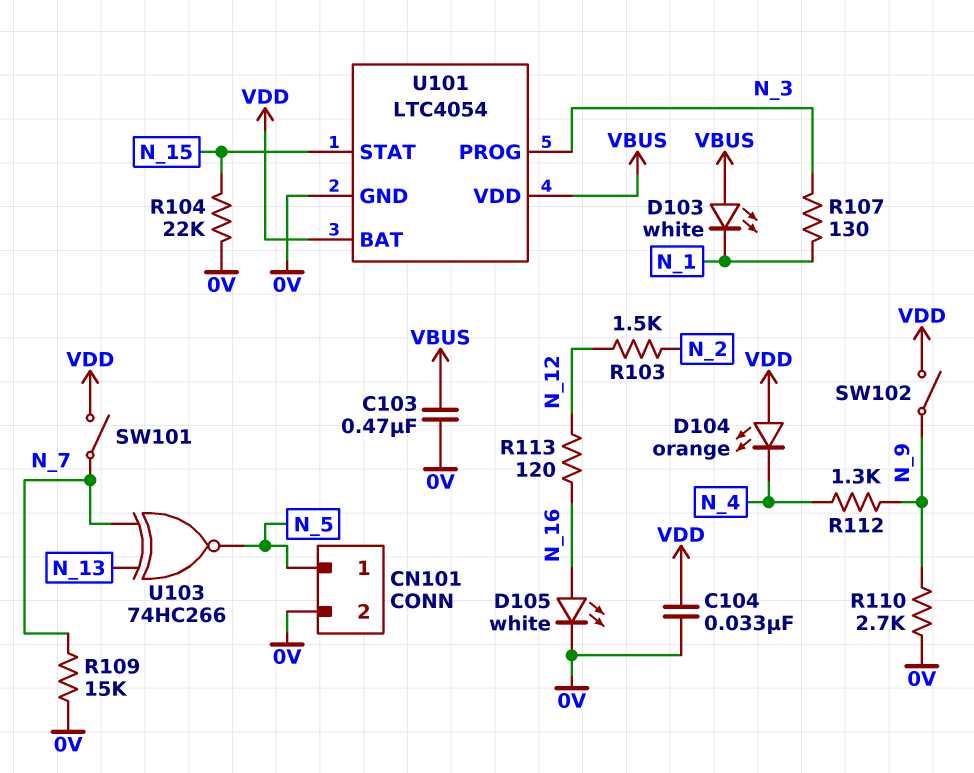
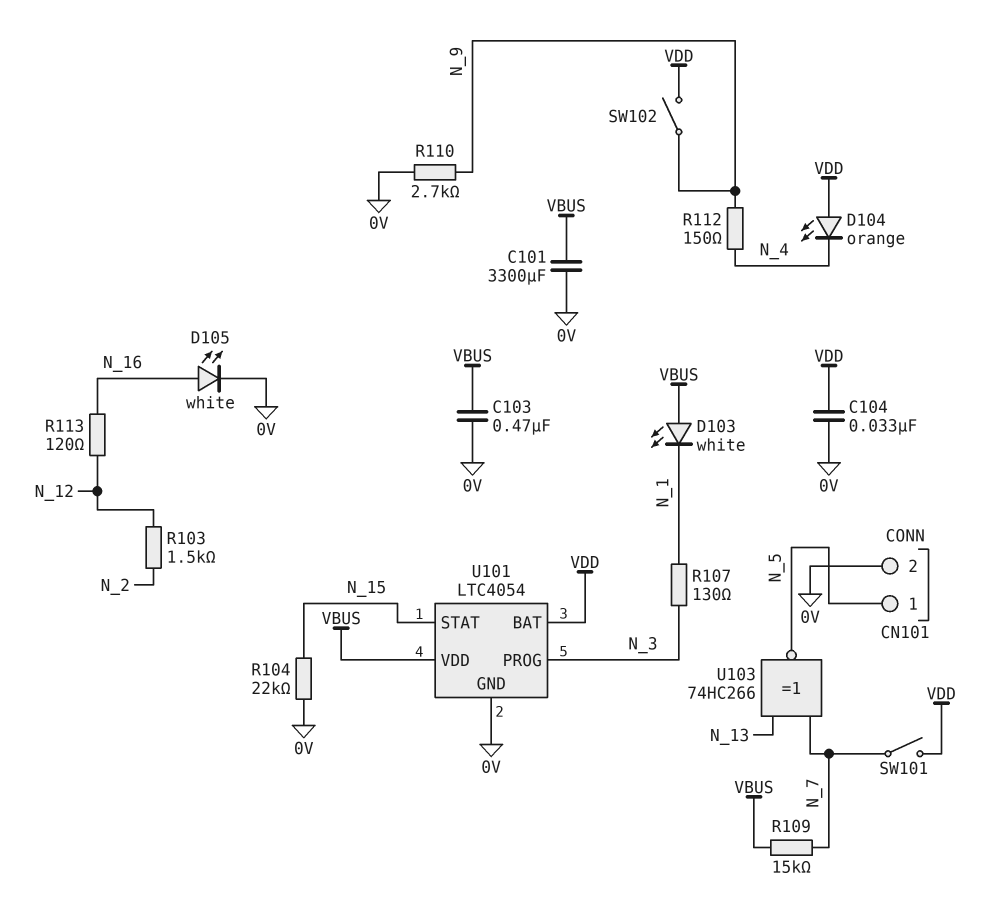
C101: none -> 3300uF (0V, VBUS)
R109: 15k (0V, N_7) -> 15k (N_7, VBUS)
R112: 1.3k (N_4, N_9) -> 150 (N_4, N_9)

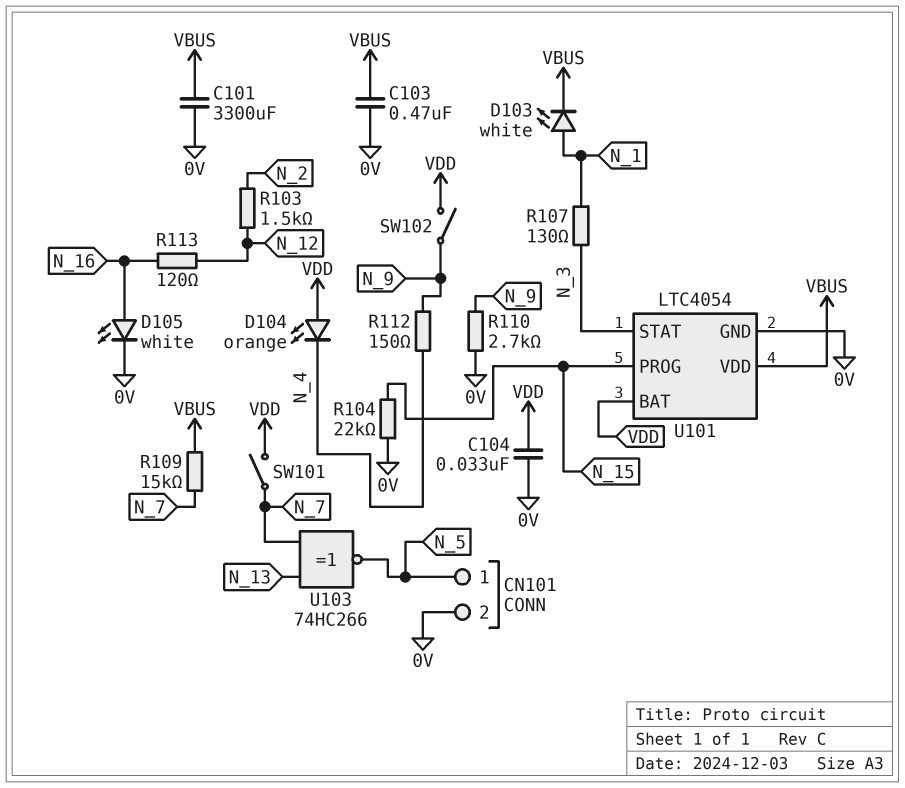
D103: LED white (A VBUS, K N_1) -> LED white (A N_1, K VBUS)
U101 pin PROG: N_3 -> N_15
U101 pin STAT: N_15 -> N_3

